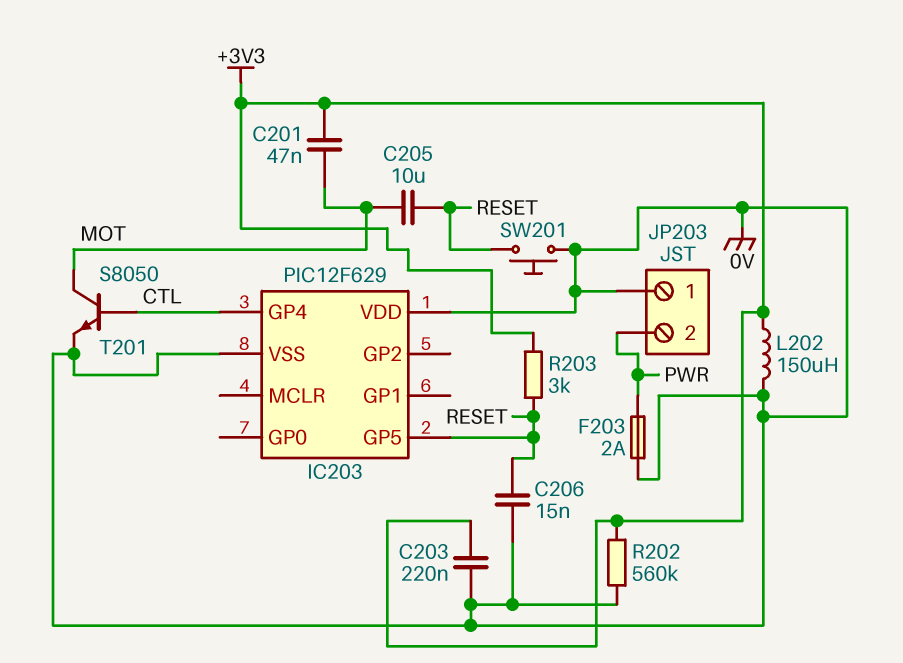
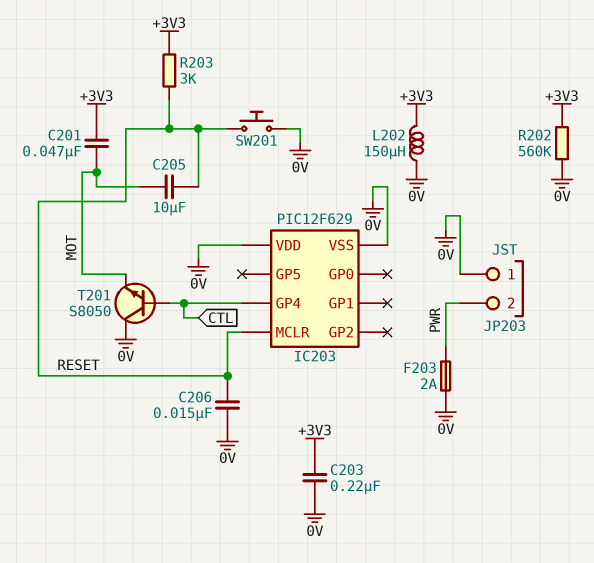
IC203 pin GP5: RESET -> none
IC203 pin MCLR: none -> RESET
T201: NPN S8050 (B CTL, C MOT, E 0V) -> NPN S8050 (B CTL, C 0V, E MOT)

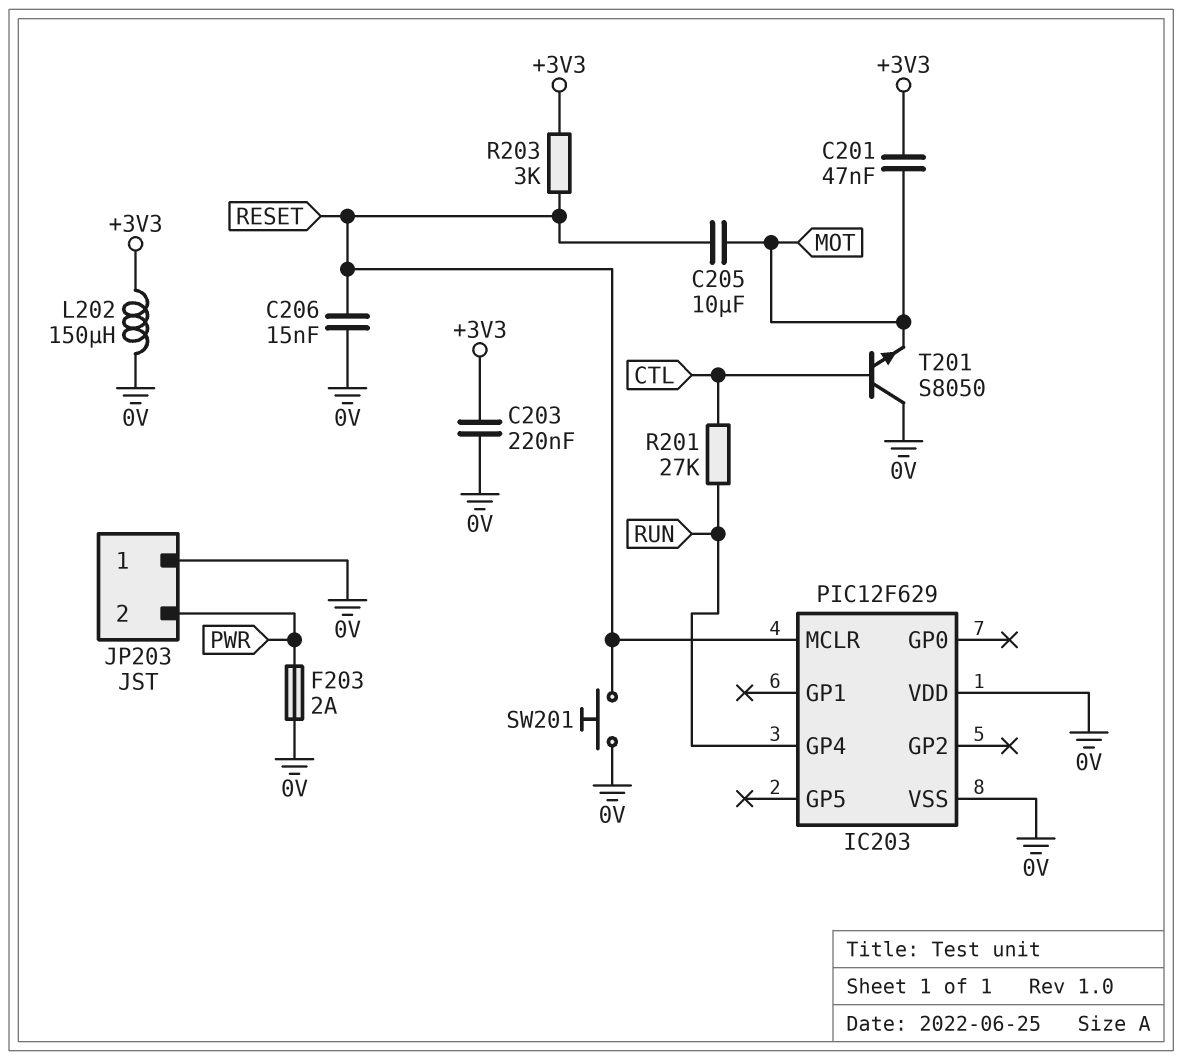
IC203 pin GP4: CTL -> RUN
R201: none -> 27k (CTL, RUN)
R202: 560k (+3V3, 0V) -> none

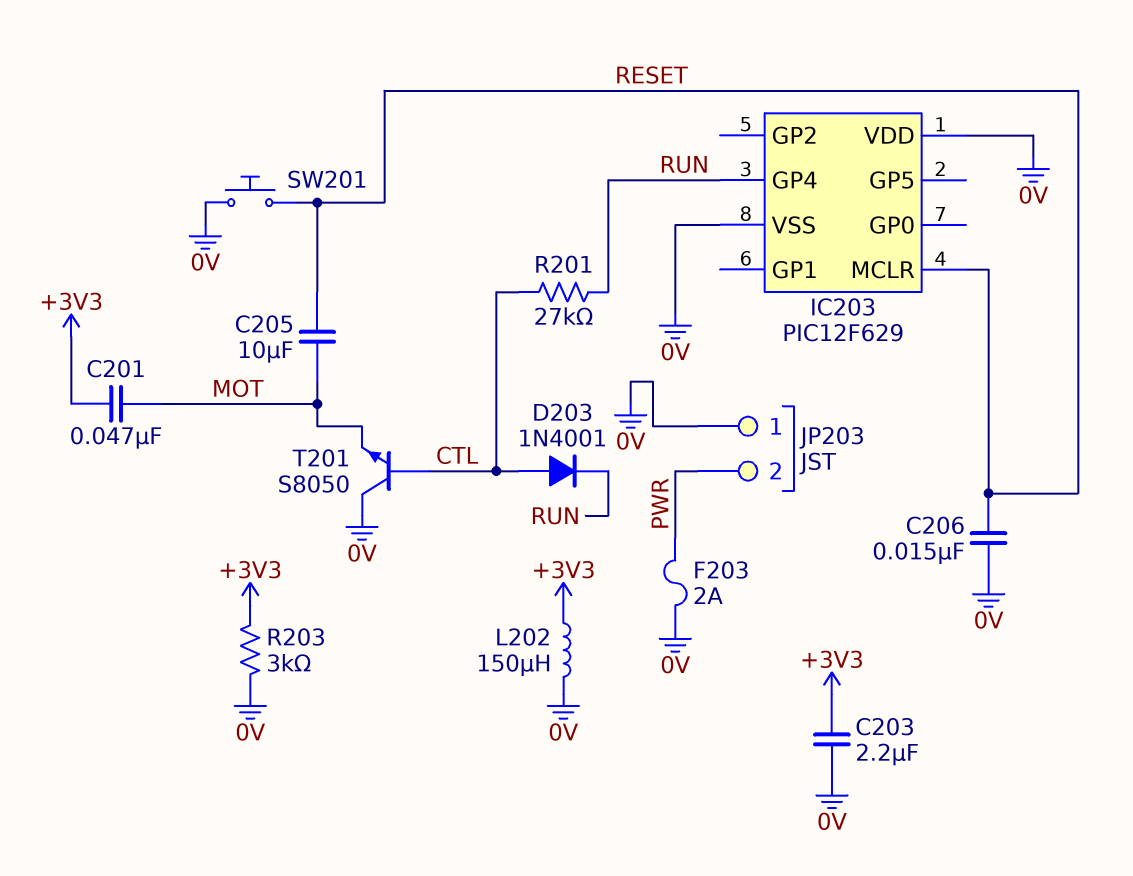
C203: 220nF (+3V3, 0V) -> 2.2uF (+3V3, 0V)
D203: none -> diode 1N4001 (A CTL, K RUN)
R203: 3k (+3V3, RESET) -> 3k (+3V3, 0V)

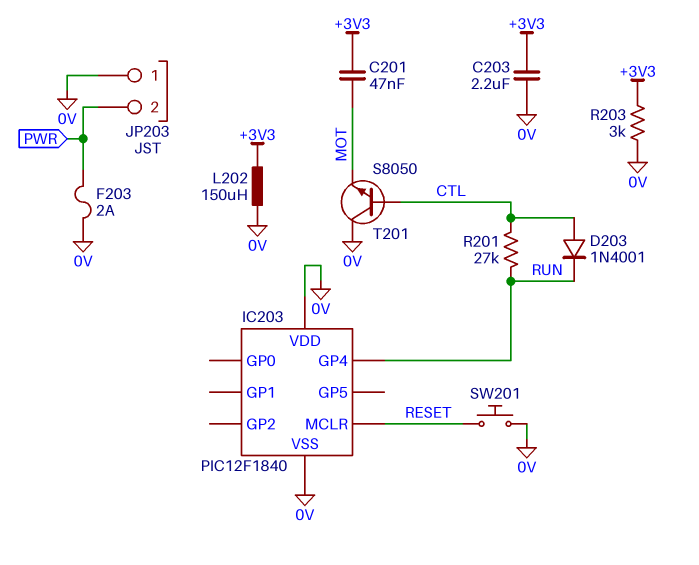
C205: 10uF (MOT, RESET) -> none
C206: 15nF (0V, RESET) -> none
IC203: PIC12F629 -> PIC12F1840

